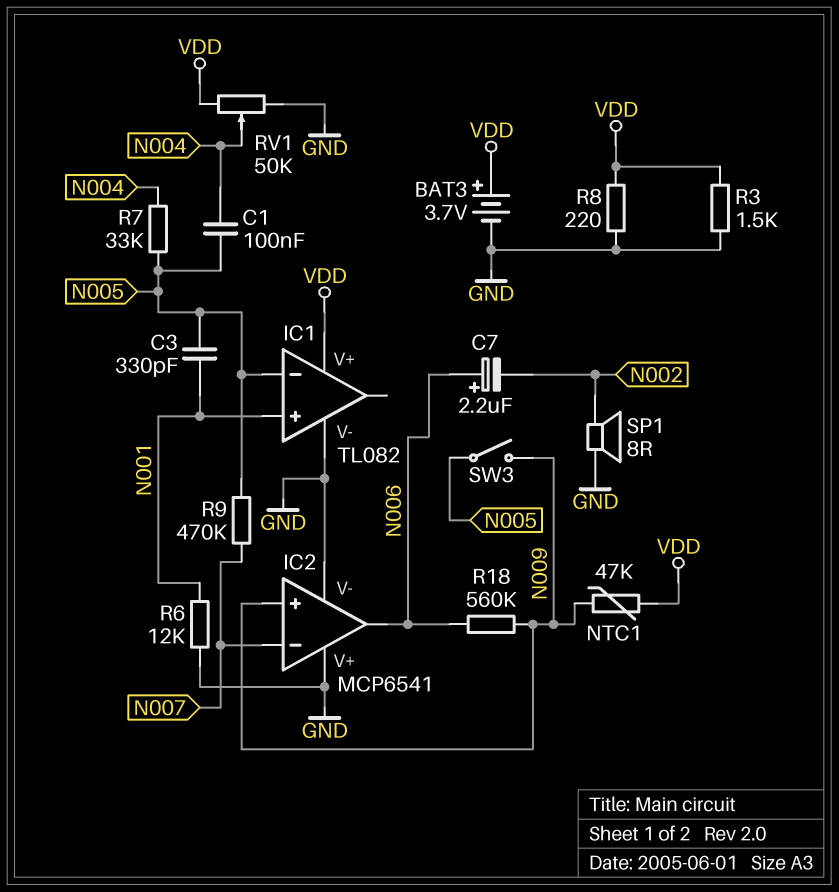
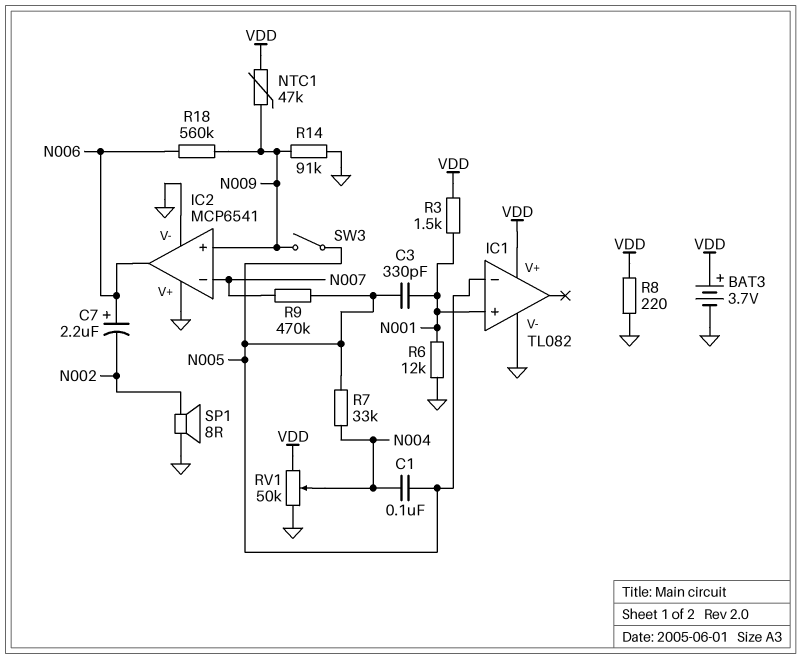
R3: 1.5k (GND, VDD) -> 1.5k (N001, VDD)
R14: none -> 91k (GND, N009)

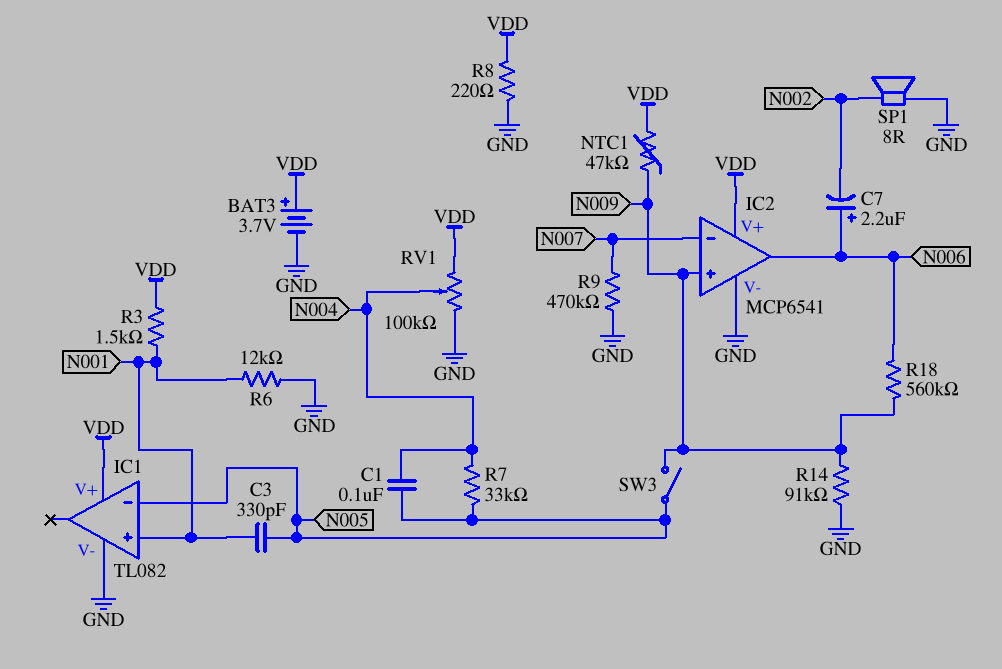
IC2 pin V+: GND -> VDD
R9: 470k (N005, N007) -> 470k (GND, N007)
RV1: 50k (GND, VDD, wiper N004) -> 100k (GND, VDD, wiper N004)

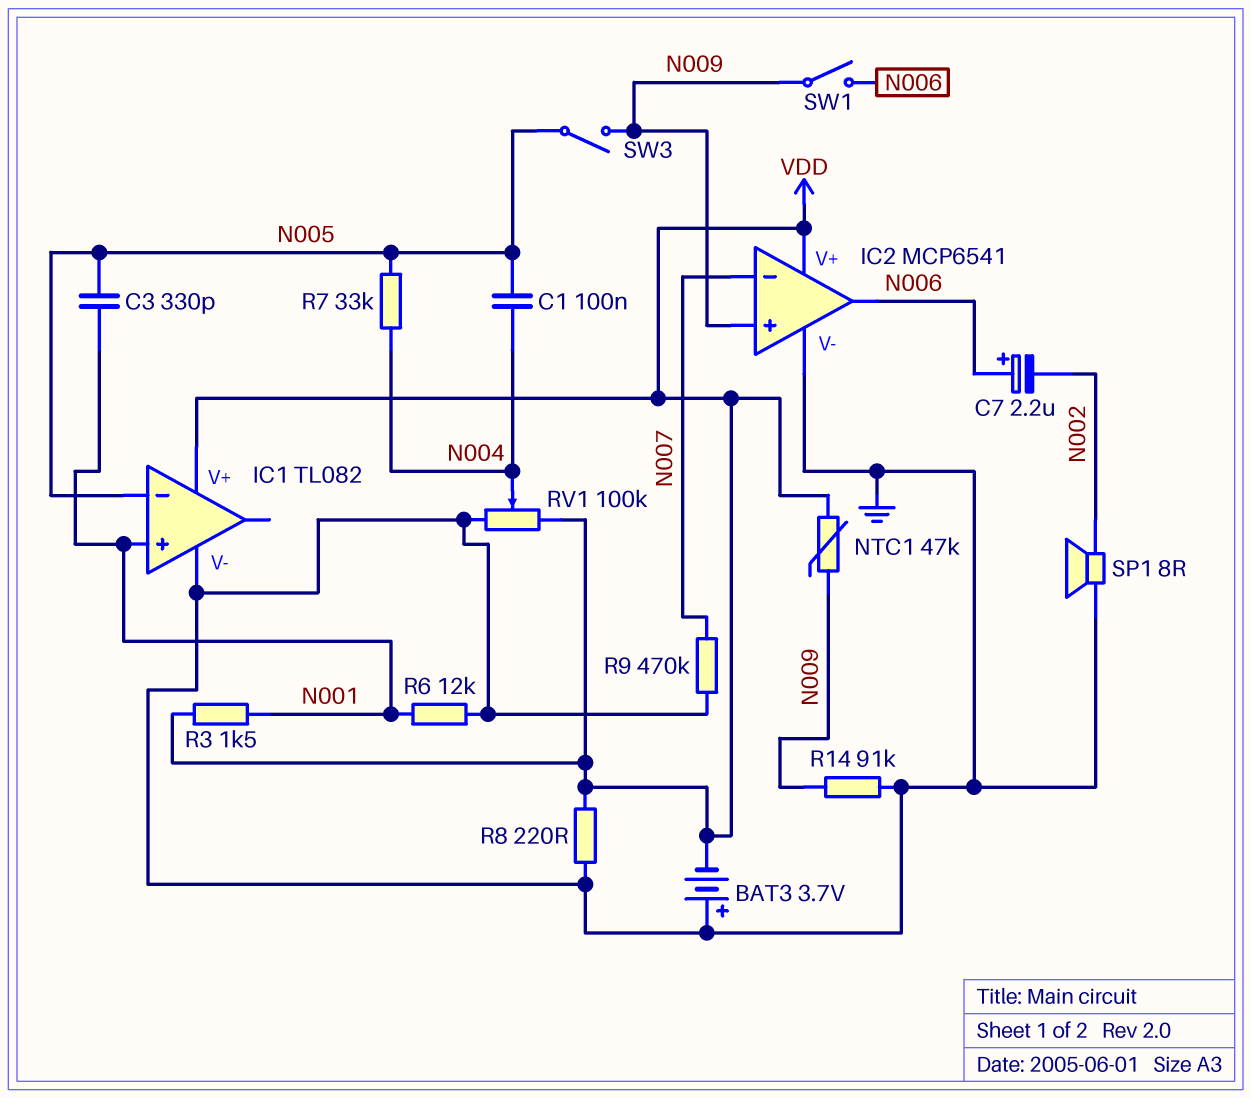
BAT3: 3.7V (plus VDD, minus GND) -> 3.7V (plus GND, minus VDD)
R18: 560k (N006, N009) -> none
SW1: none -> switch (N006, N009)

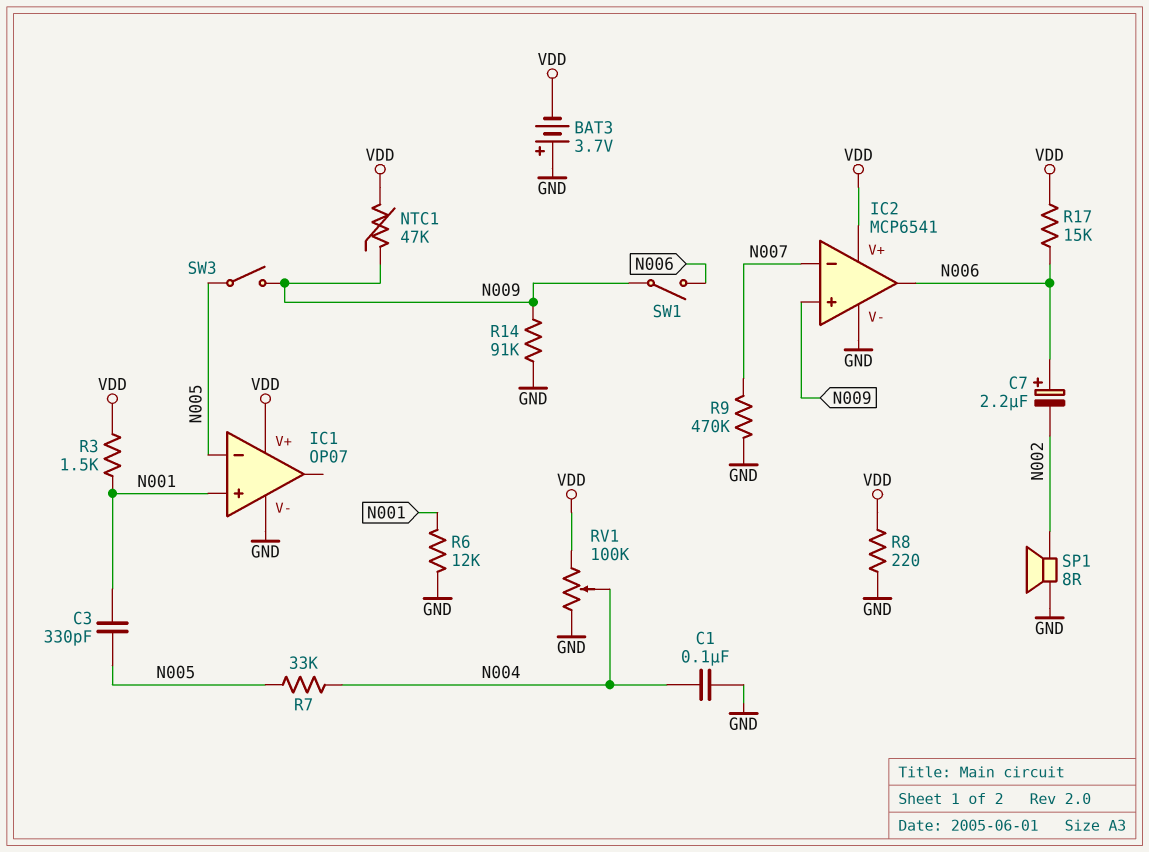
C1: 100nF (N004, N005) -> 100nF (GND, N004)
IC1: TL082 -> OP07
R17: none -> 15k (N006, VDD)

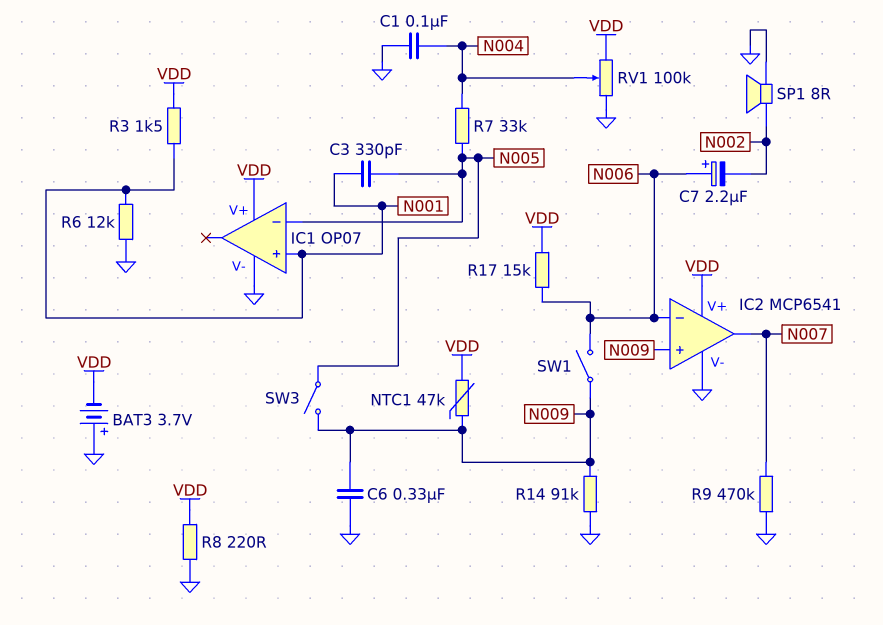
C6: none -> 330nF (GND, N009)
IC2 pin in-: N007 -> N006
IC2 pin out: N006 -> N007

